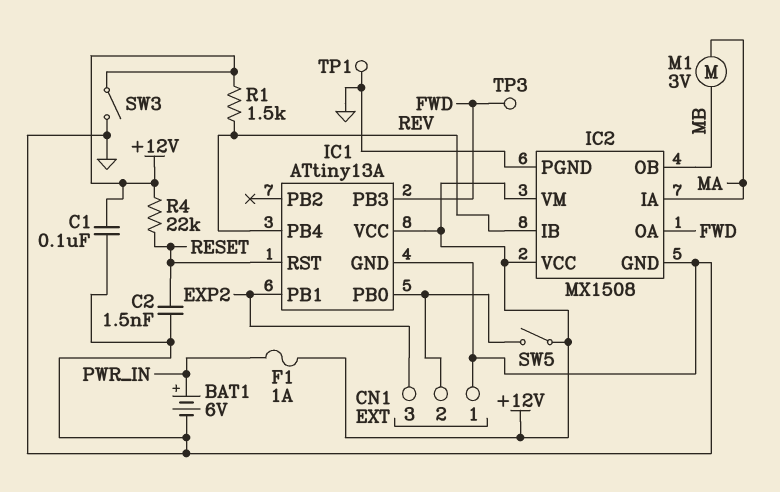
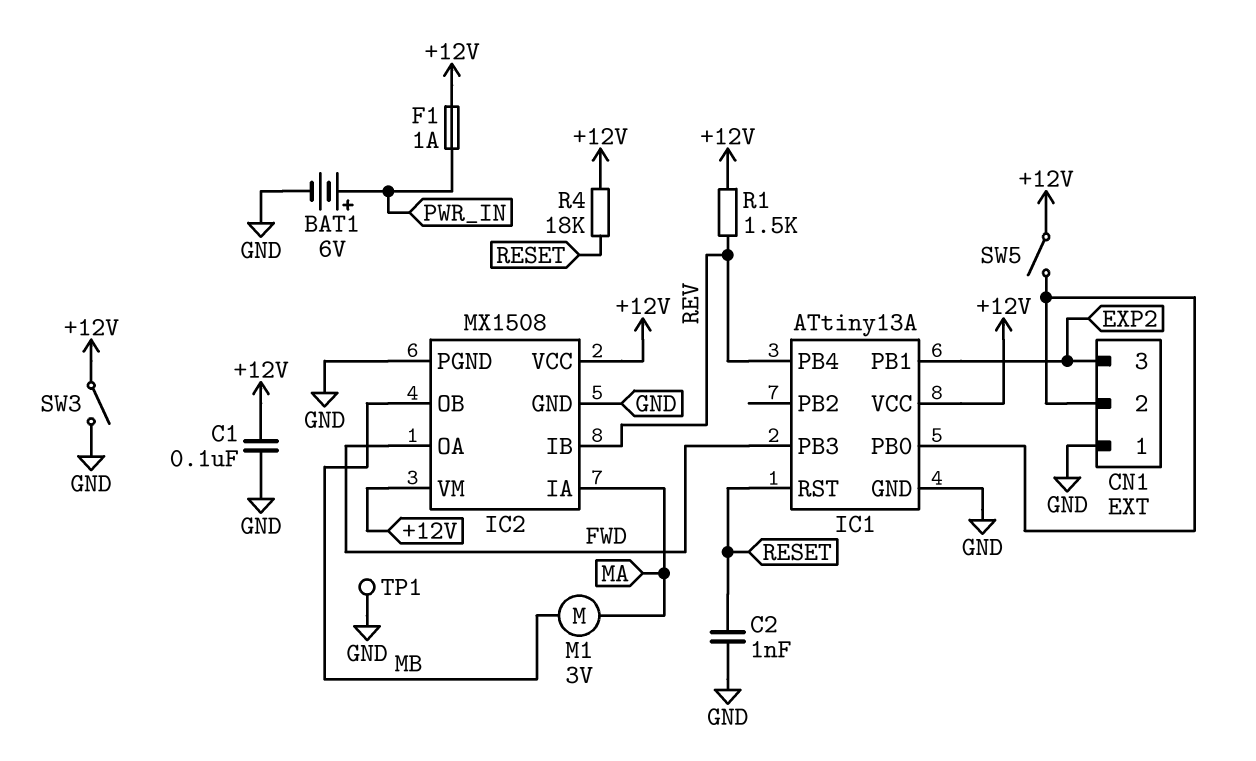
C2: 1.5nF (GND, RESET) -> 1nF (GND, RESET)
R4: 22k (+12V, RESET) -> 18k (+12V, RESET)
TP3: test point (FWD) -> none

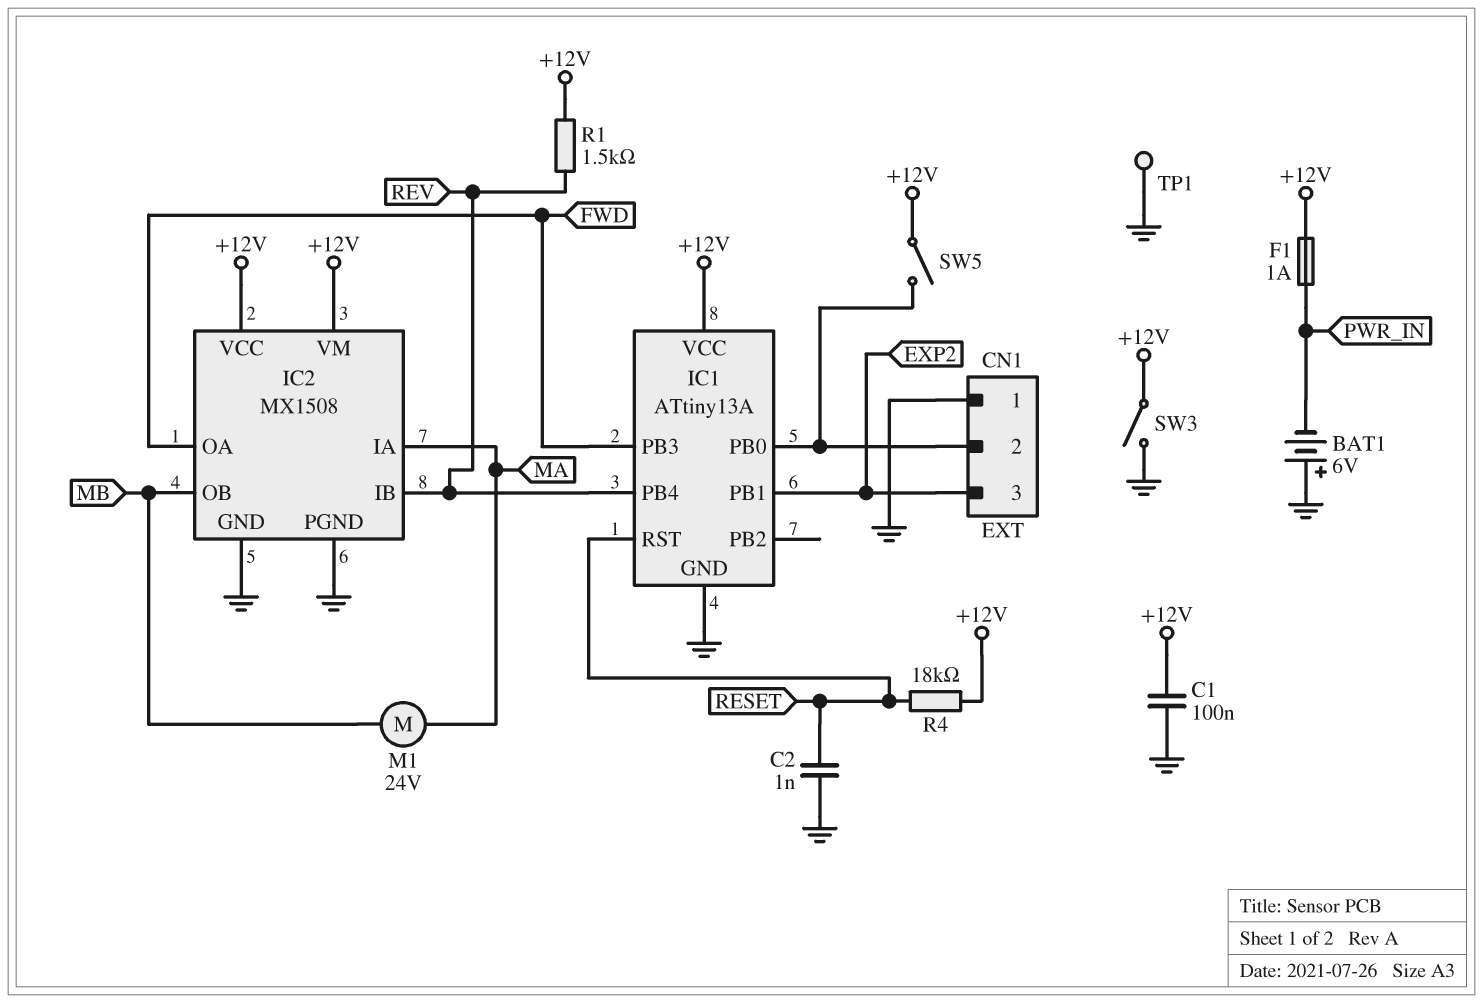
BAT1: 6V (plus PWR_IN, minus GND) -> 6V (plus GND, minus PWR_IN)
M1: motor 3V (MA, MB) -> motor 24V (MA, MB)

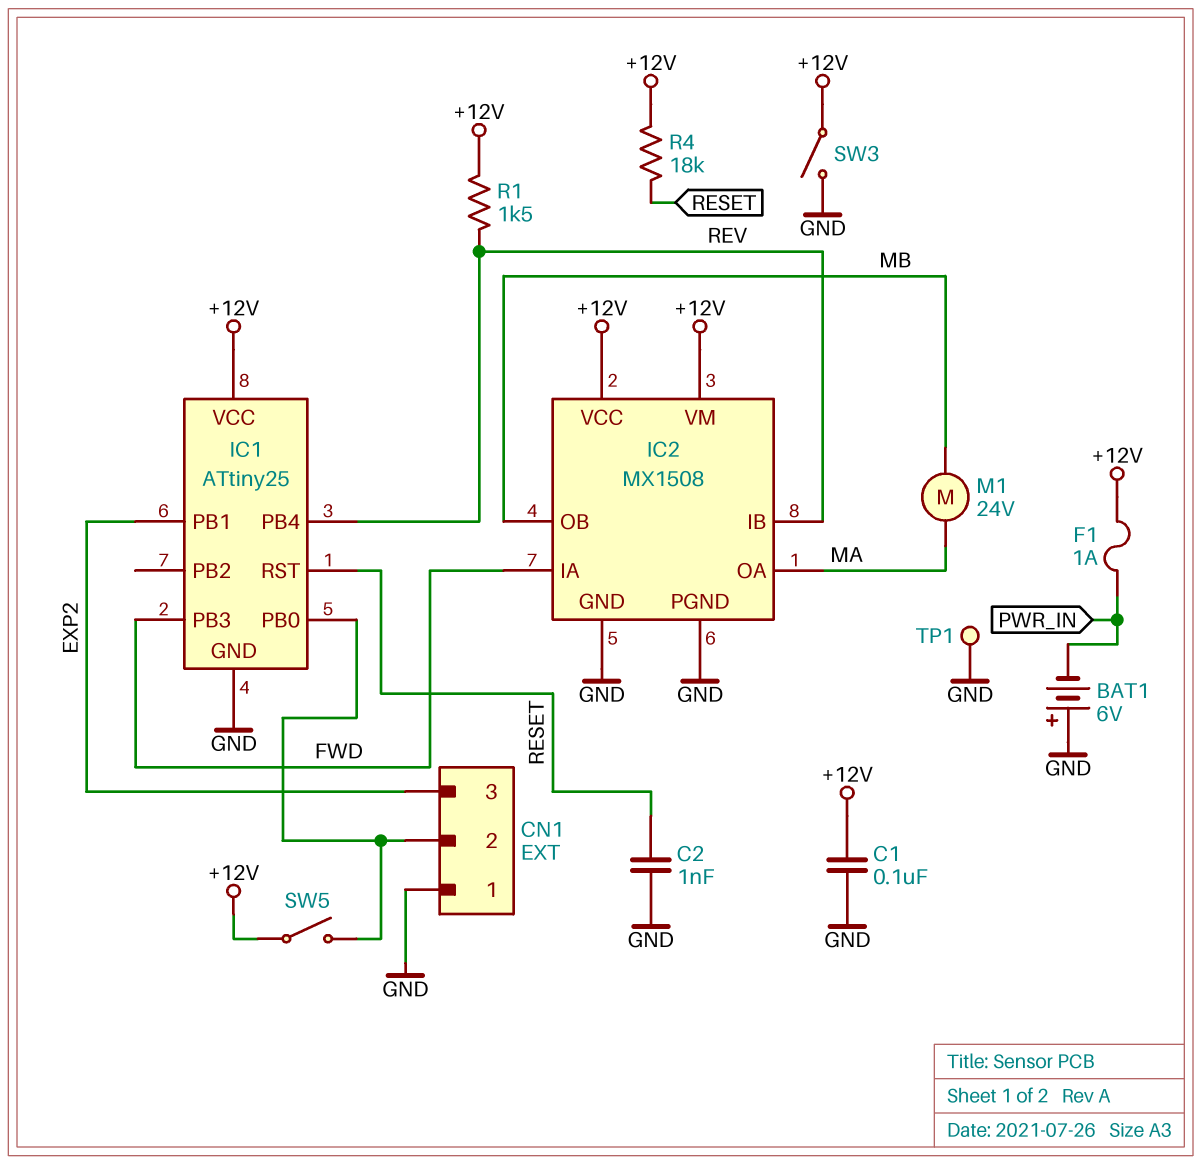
IC1: ATtiny13A -> ATtiny25
IC2 pin IA: MA -> FWD
IC2 pin OA: FWD -> MA

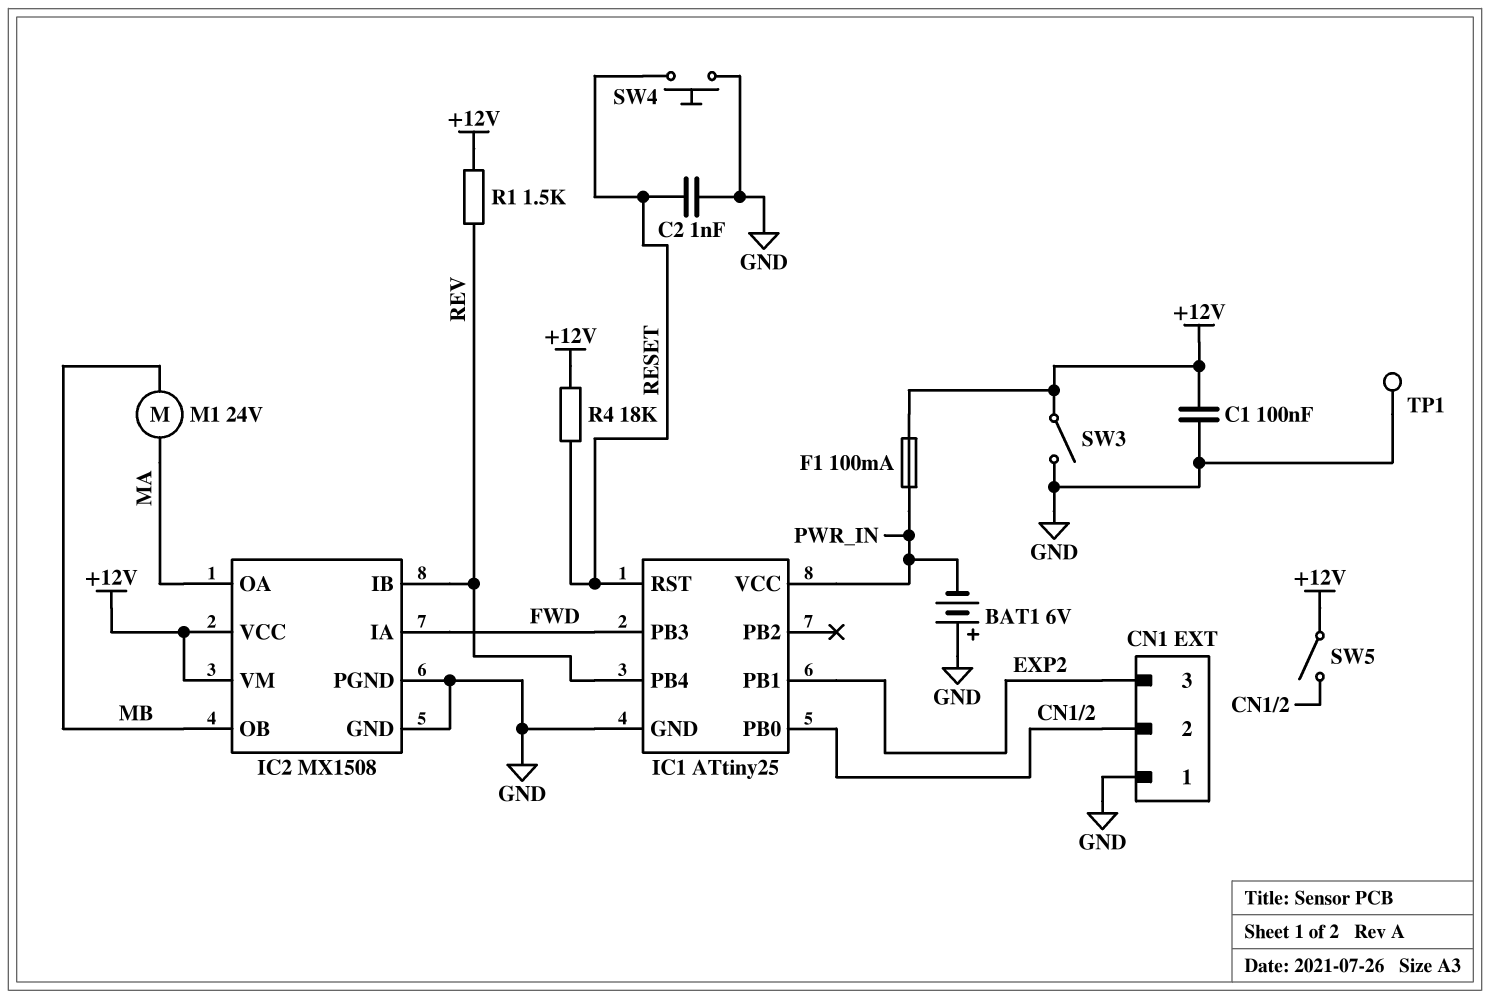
F1: 1A (+12V, PWR_IN) -> 100mA (+12V, PWR_IN)
IC1 pin VCC: +12V -> PWR_IN
SW4: none -> button (GND, RESET)

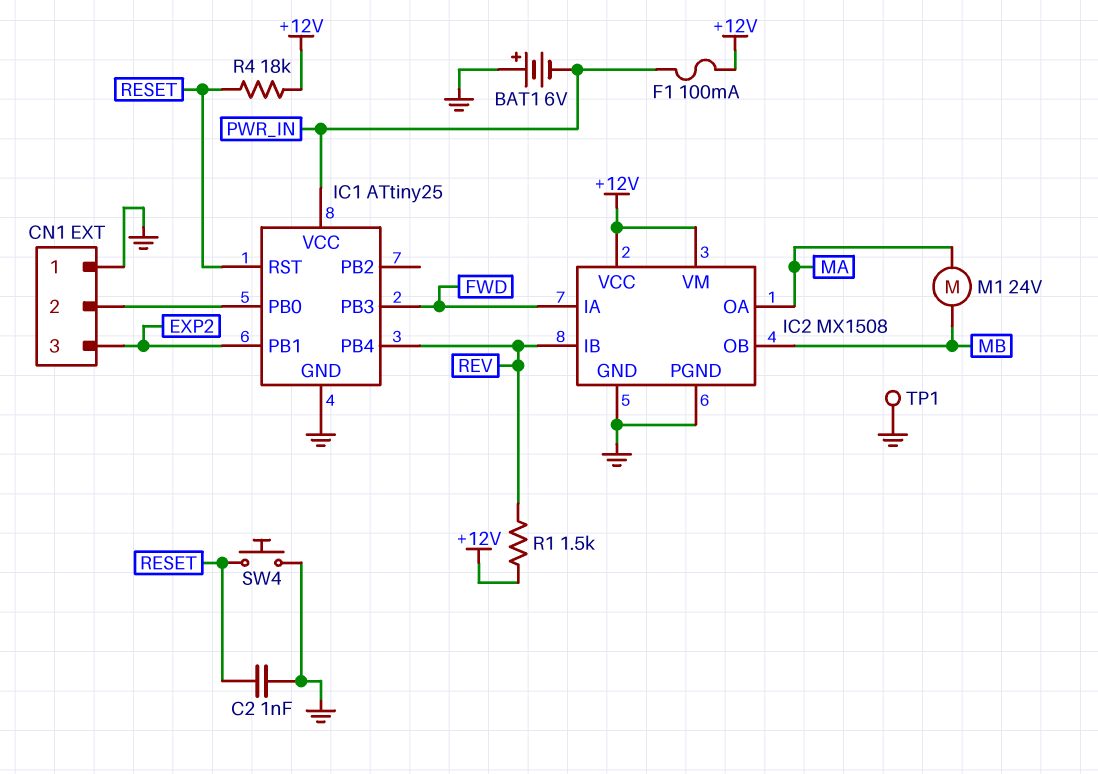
C1: 100nF (+12V, GND) -> none
SW3: switch (+12V, GND) -> none
SW5: switch (+12V, CN1/2) -> none

